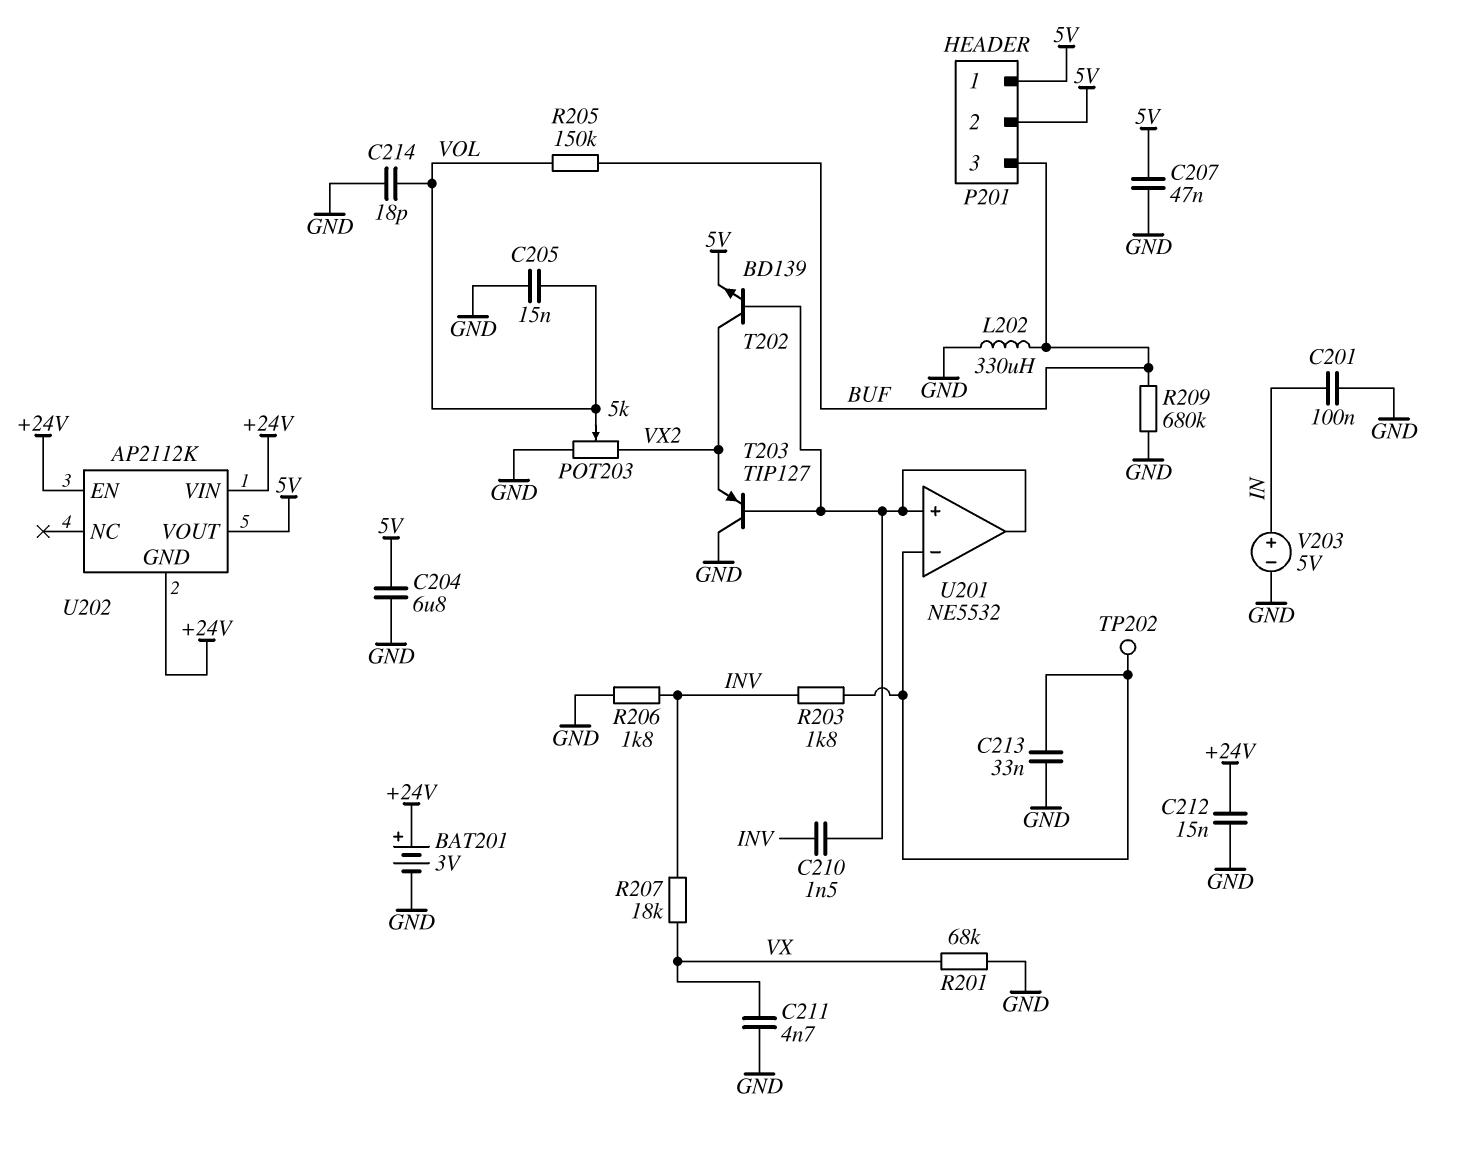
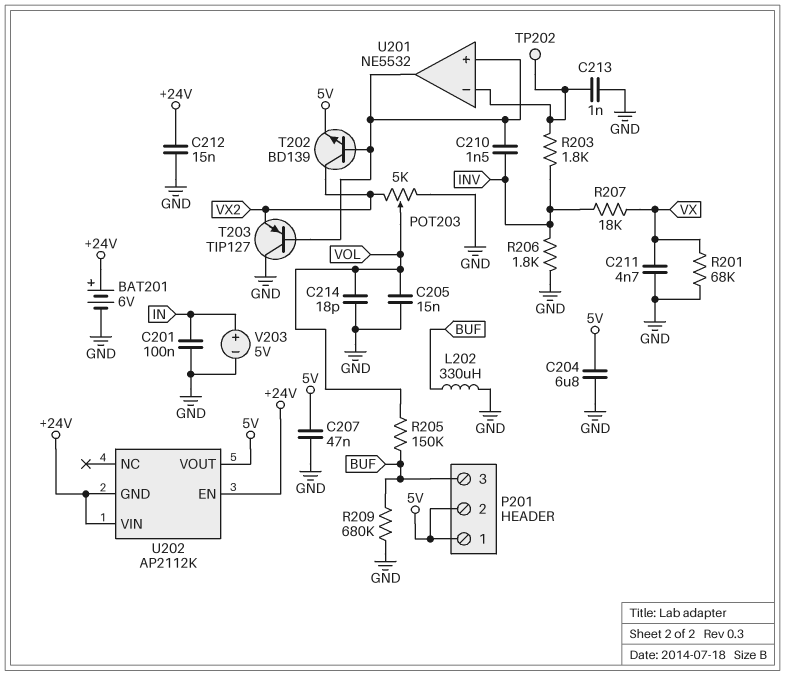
BAT201: 3V (plus +24V, minus GND) -> 6V (plus +24V, minus GND)
C213: 33nF (GND, U201/in-) -> 1nF (GND, U201/in-)

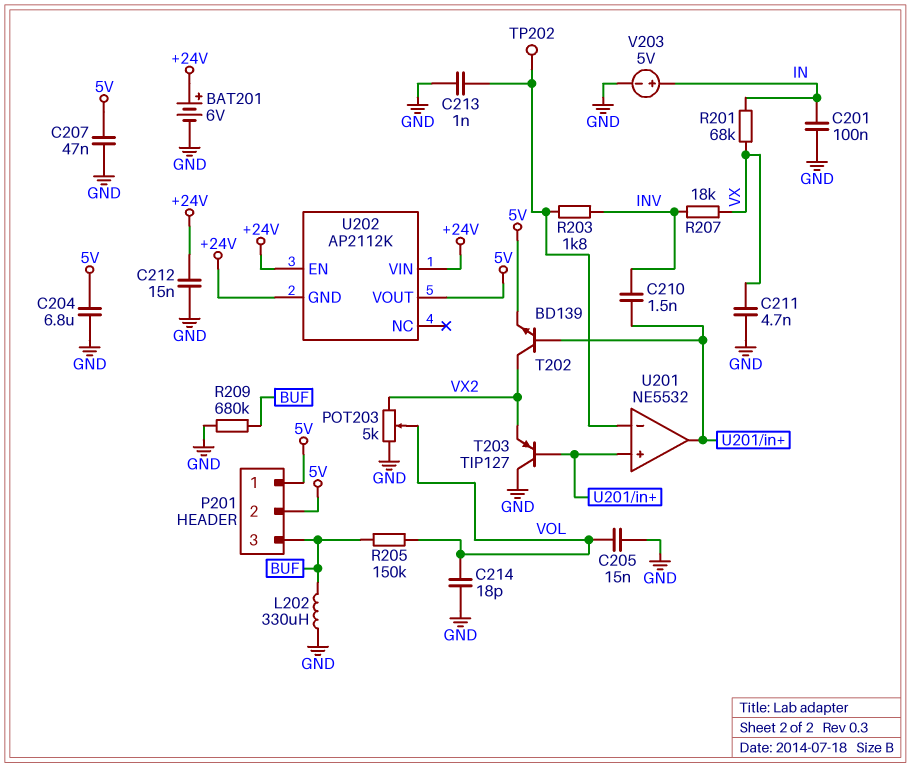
R201: 68k (GND, VX) -> 68k (IN, VX)
R206: 1.8k (GND, INV) -> none

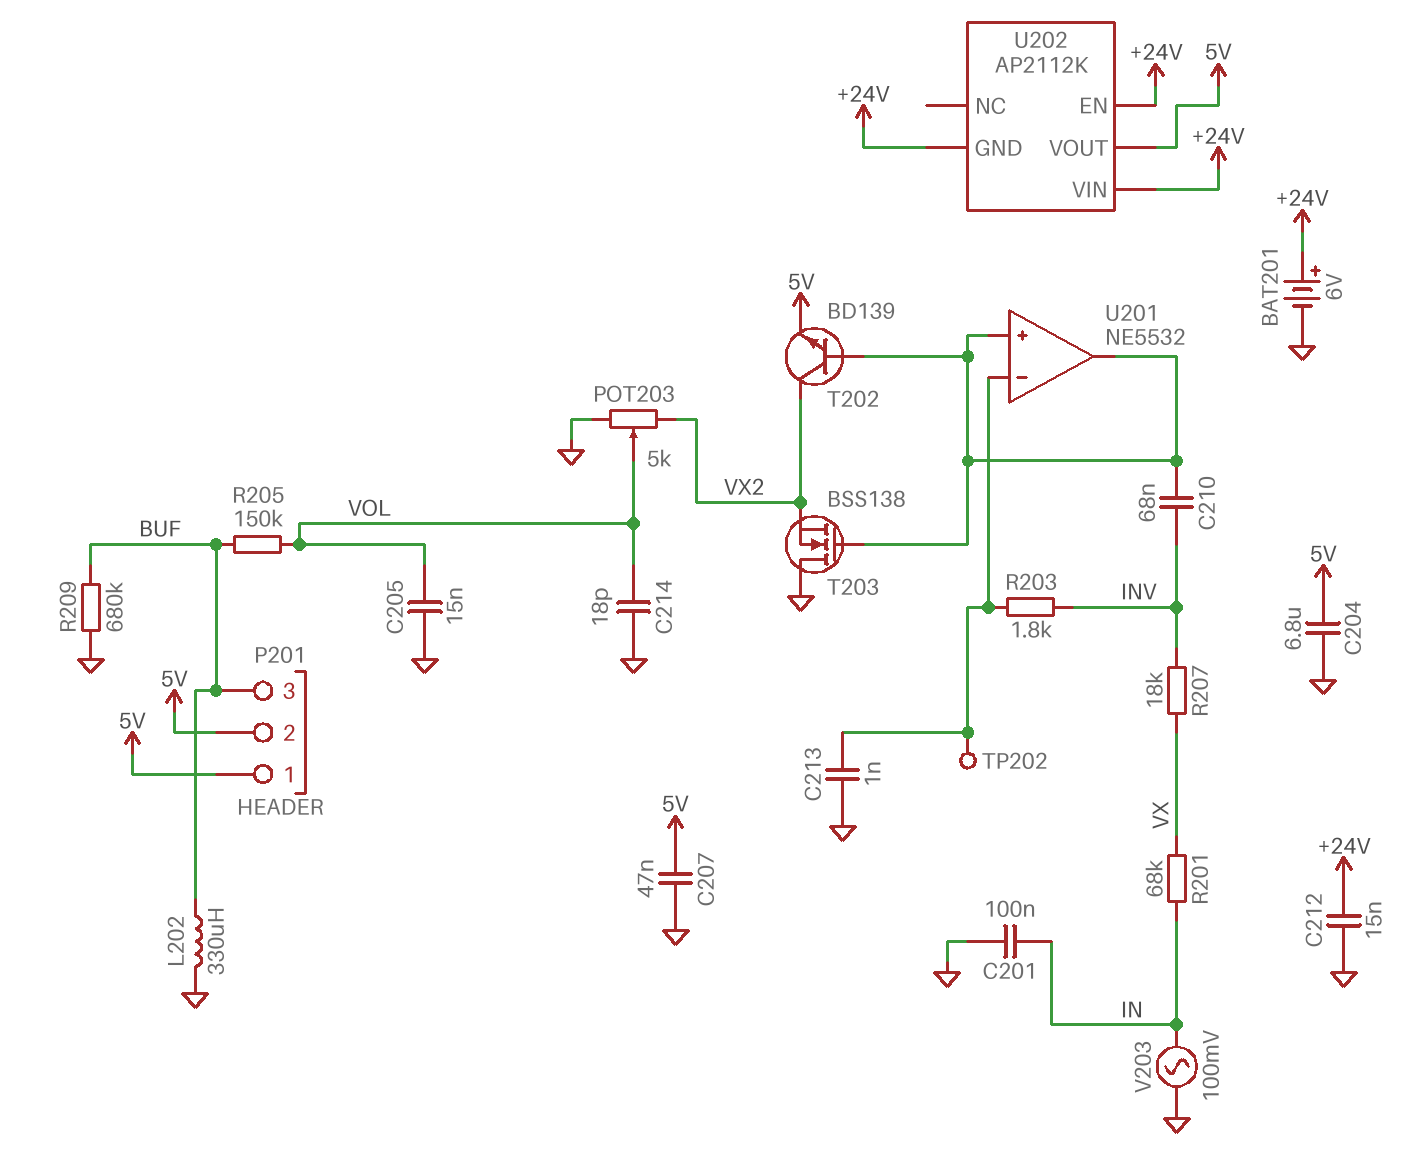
C210: 1.5nF (INV, U201/in+) -> 68nF (INV, U201/in+)
C211: 4.7nF (GND, VX) -> none
T203: PNP TIP127 (B U201/in+, C GND, E VX2) -> NMOS BSS138 (G U201/in+, D GND, S VX2)
V203: 5V (plus IN, minus GND) -> AC 100mV (GND, IN)

